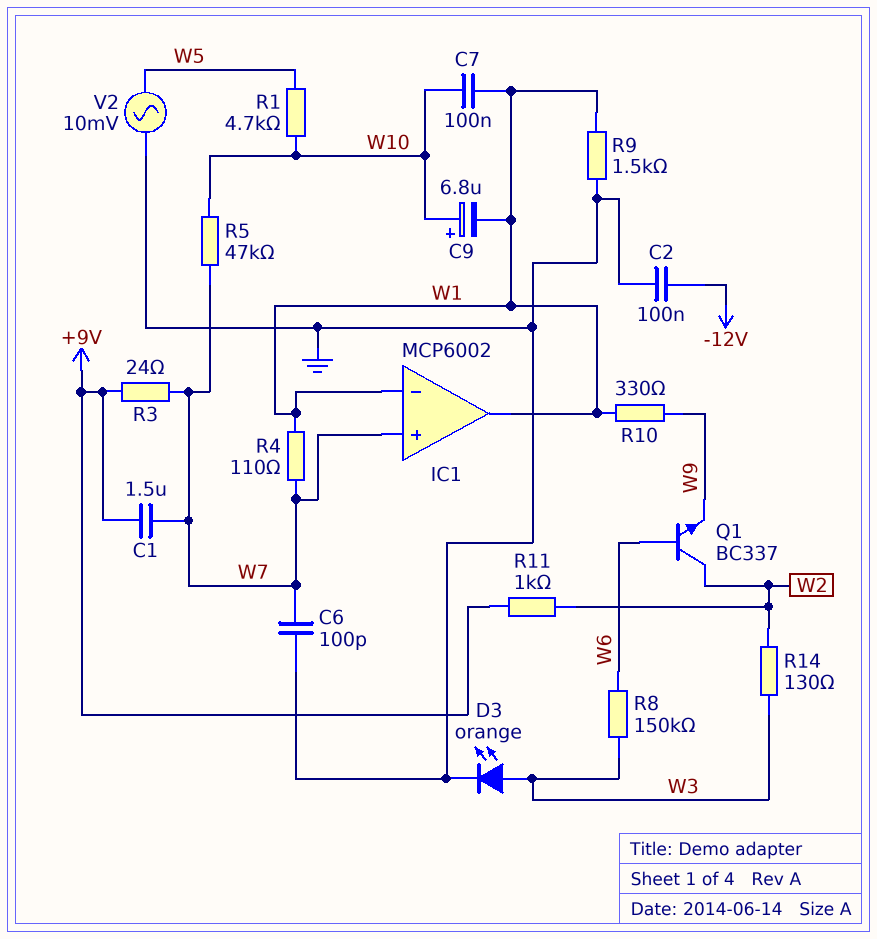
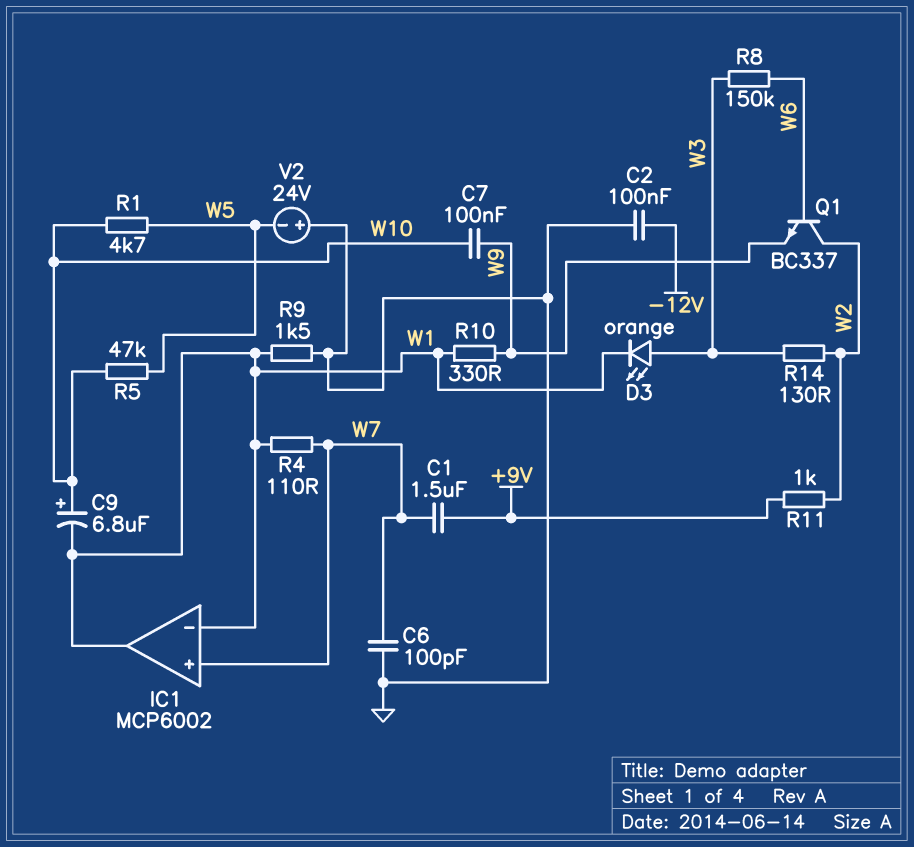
C7: 100nF (W1, W10) -> 100nF (W9, W10)
D3: LED orange (A W3, K GND) -> LED orange (A W3, K W1)
R3: 24 (+9V, W7) -> none
R5: 47k (W7, W10) -> 47k (W5, W10)
V2: AC 10mV (GND, W5) -> 24V (plus GND, minus W5)

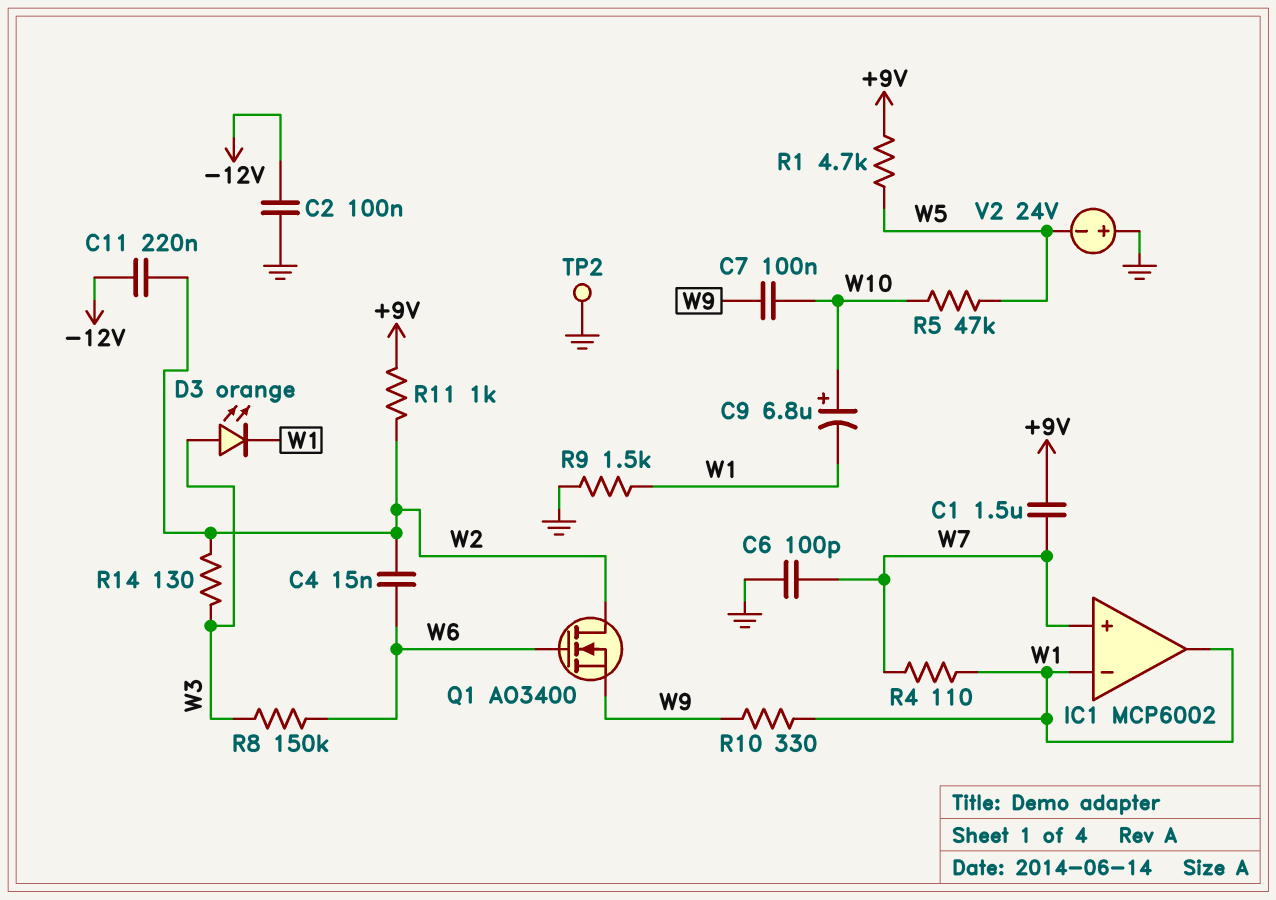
C4: none -> 15nF (W2, W6)
C11: none -> 220nF (-12V, W2)
Q1: NPN BC337 (B W6, C W2, E W9) -> NMOS AO3400 (G W6, D W2, S W9)
R1: 4.7k (W5, W10) -> 4.7k (+9V, W5)
TP2: none -> test point (GND)

